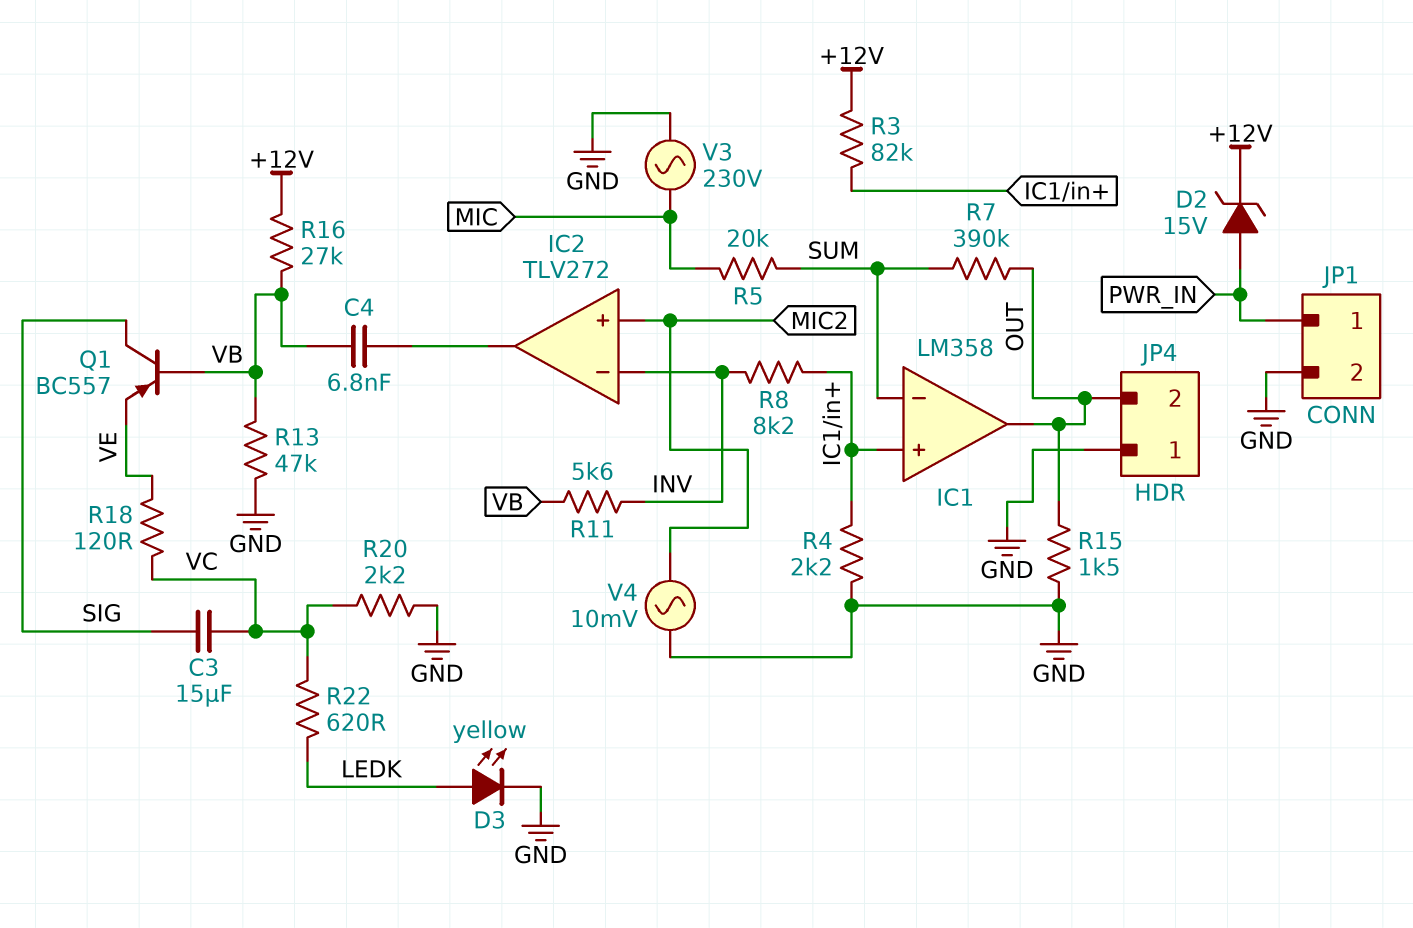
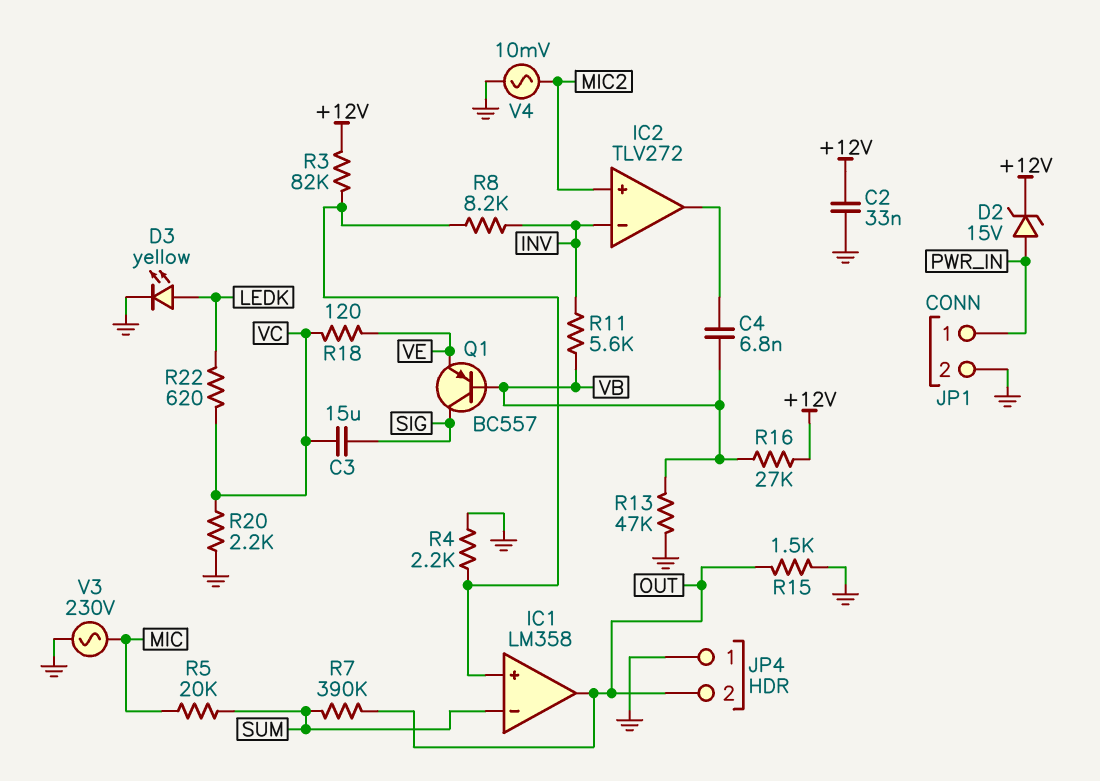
C2: none -> 33nF (+12V, GND)

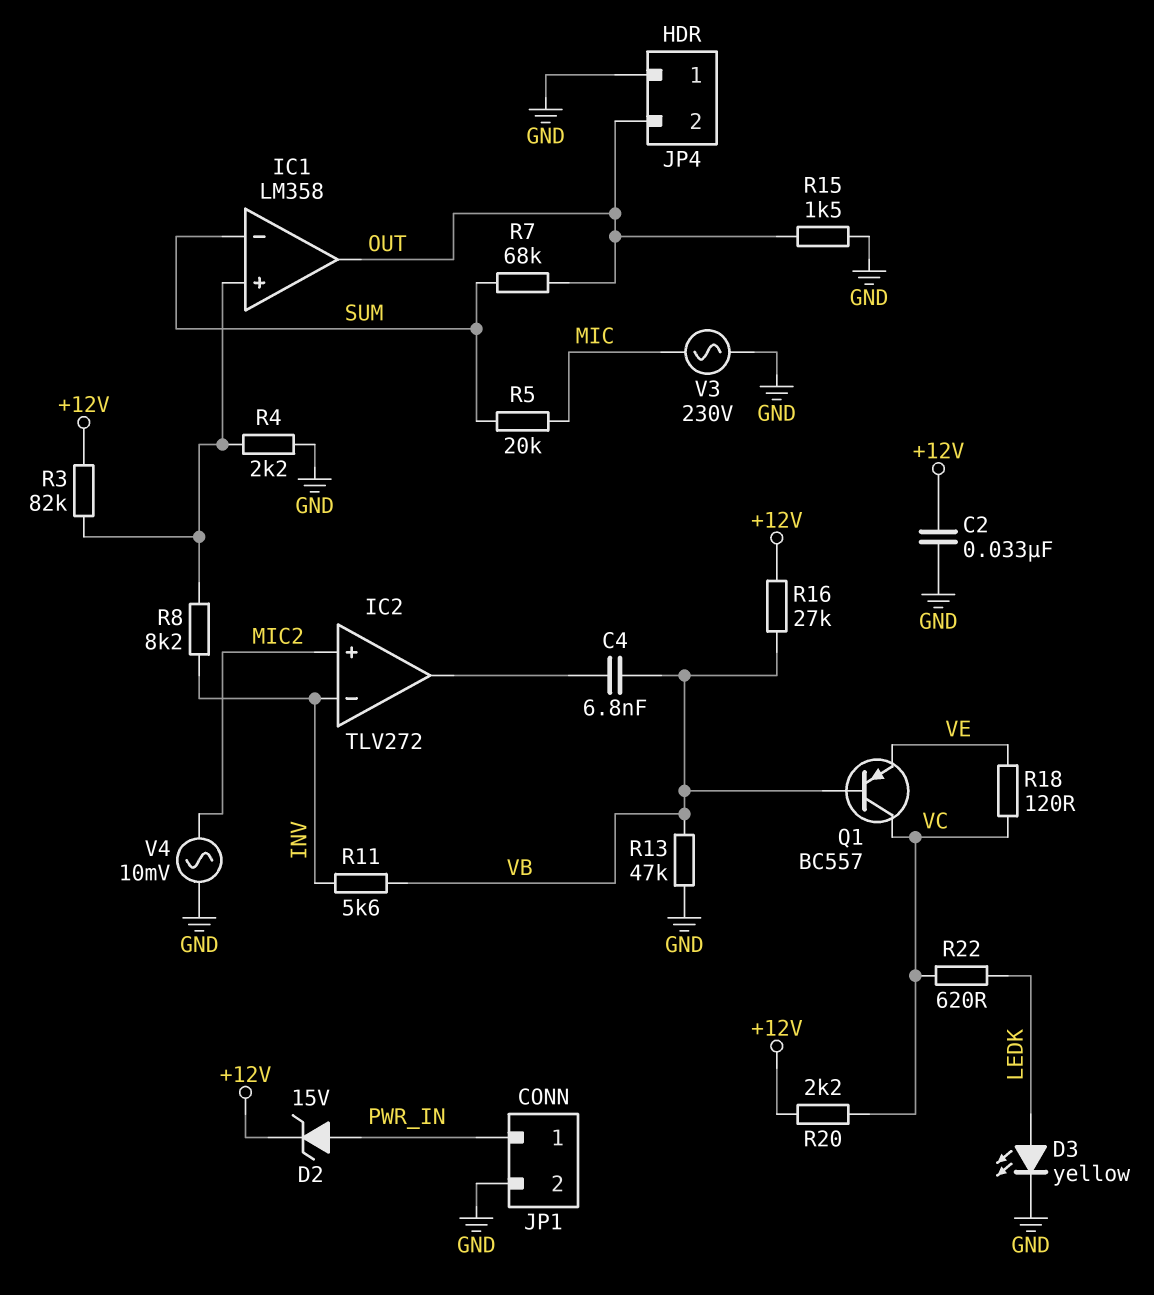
C3: 15uF (SIG, VC) -> none
Q1: PNP BC557 (B VB, C SIG, E VE) -> PNP BC557 (B VB, C VC, E VE)
R7: 390k (OUT, SUM) -> 68k (OUT, SUM)
R20: 2.2k (GND, VC) -> 2.2k (+12V, VC)

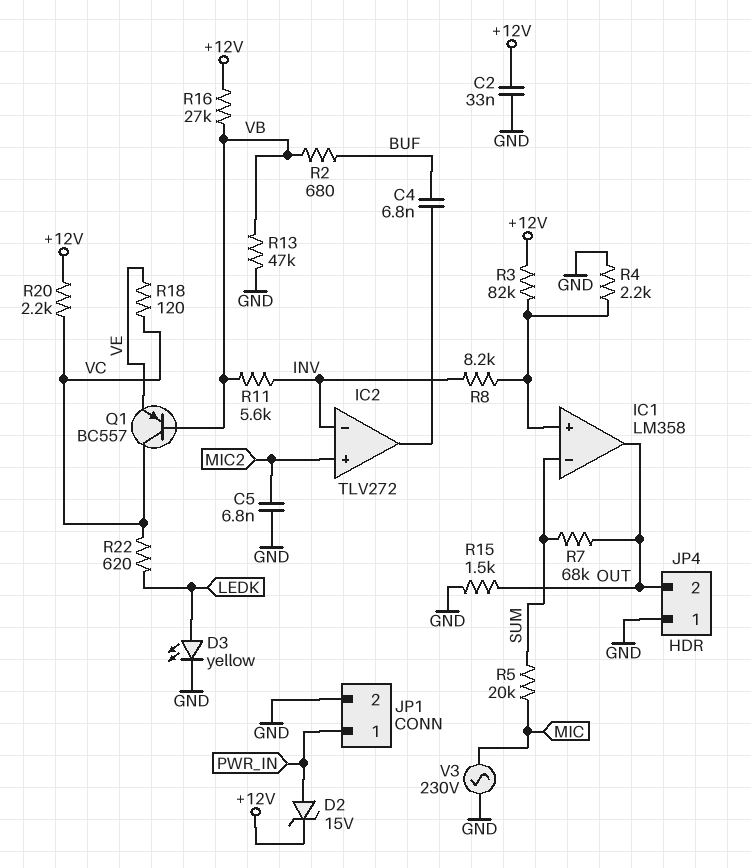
C4: 6.8nF (IC2/out, VB) -> 6.8nF (BUF, IC2/out)
C5: none -> 6.8nF (GND, MIC2)
R2: none -> 680 (BUF, VB)
V4: AC 10mV (GND, MIC2) -> none

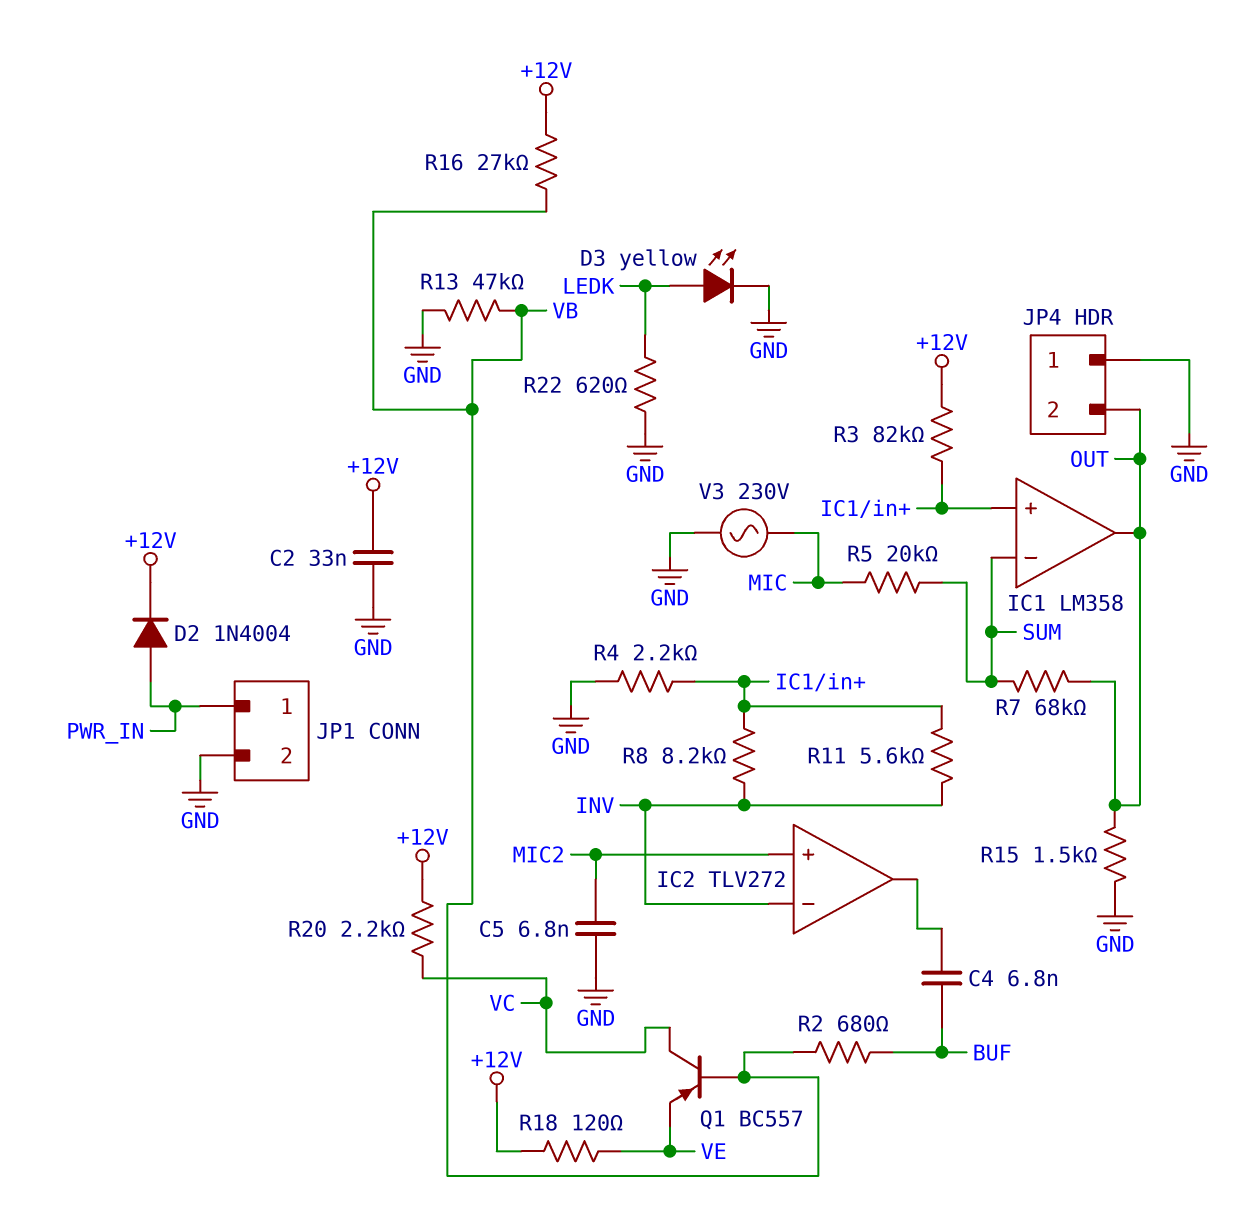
D2: zener 15V (A PWR_IN, K +12V) -> diode 1N4004 (A PWR_IN, K +12V)
R11: 5.6k (INV, VB) -> 5.6k (IC1/in+, INV)
R18: 120 (VC, VE) -> 120 (+12V, VE)
R22: 620 (LEDK, VC) -> 620 (GND, LEDK)

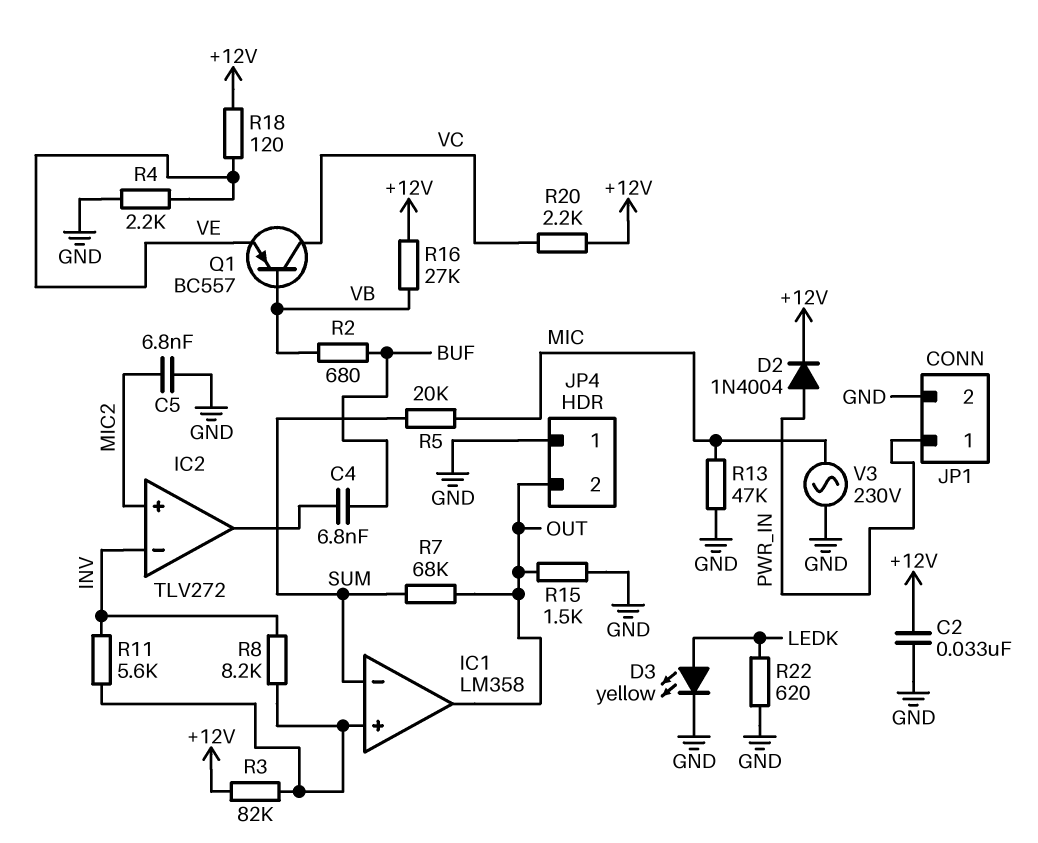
R4: 2.2k (GND, IC1/in+) -> 2.2k (GND, VE)
R13: 47k (GND, VB) -> 47k (GND, MIC)

